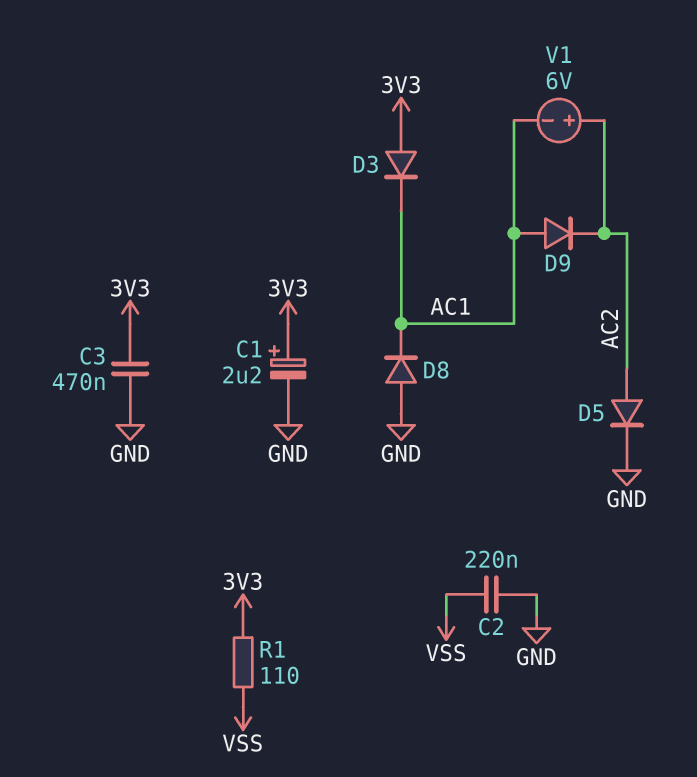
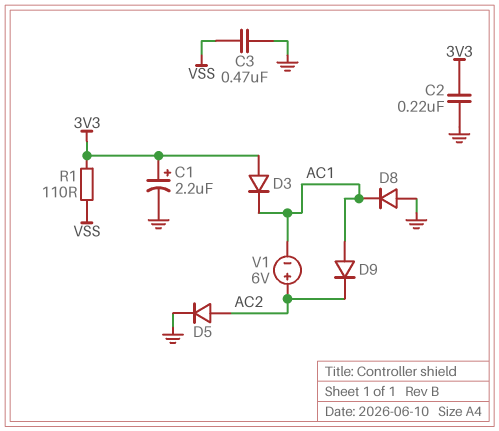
C2: 220nF (GND, VSS) -> 220nF (3V3, GND)
C3: 470nF (3V3, GND) -> 470nF (GND, VSS)

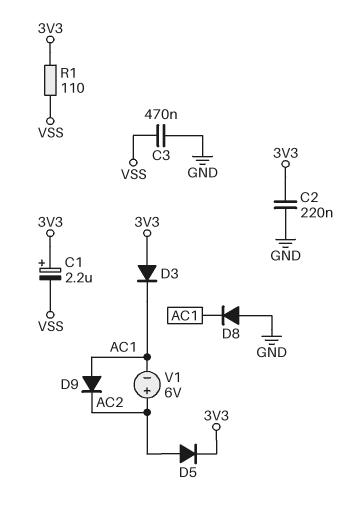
C1: 2.2uF (plus 3V3, minus GND) -> 2.2uF (plus 3V3, minus VSS)
D5: diode (A AC2, K GND) -> diode (A AC2, K 3V3)

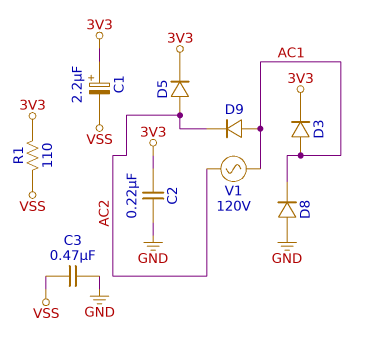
D3: diode (A 3V3, K AC1) -> diode (A AC1, K 3V3)
V1: 6V (plus AC2, minus AC1) -> AC 120V (AC1, AC2)

